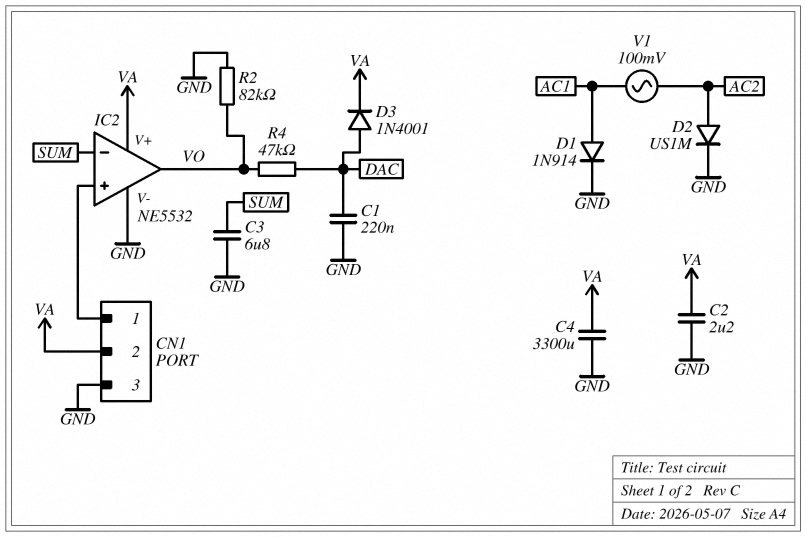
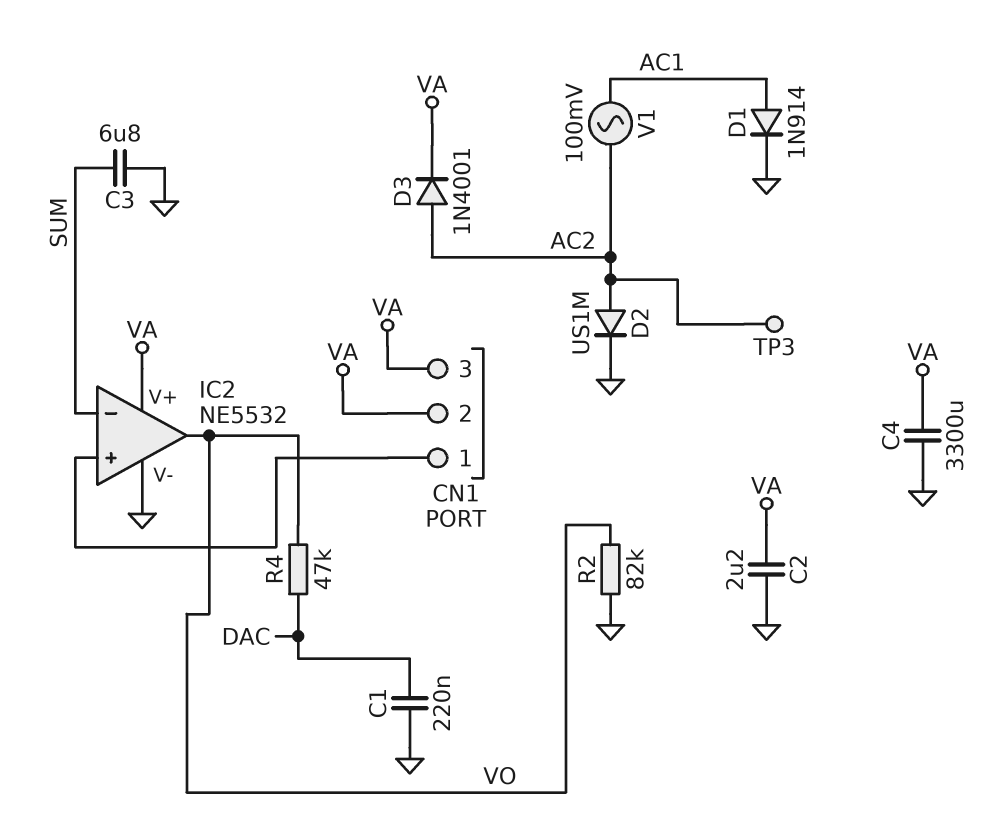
CN1 pin 3: GND -> VA
D3: diode 1N4001 (A DAC, K VA) -> diode 1N4001 (A AC2, K VA)
TP3: none -> test point (AC2)

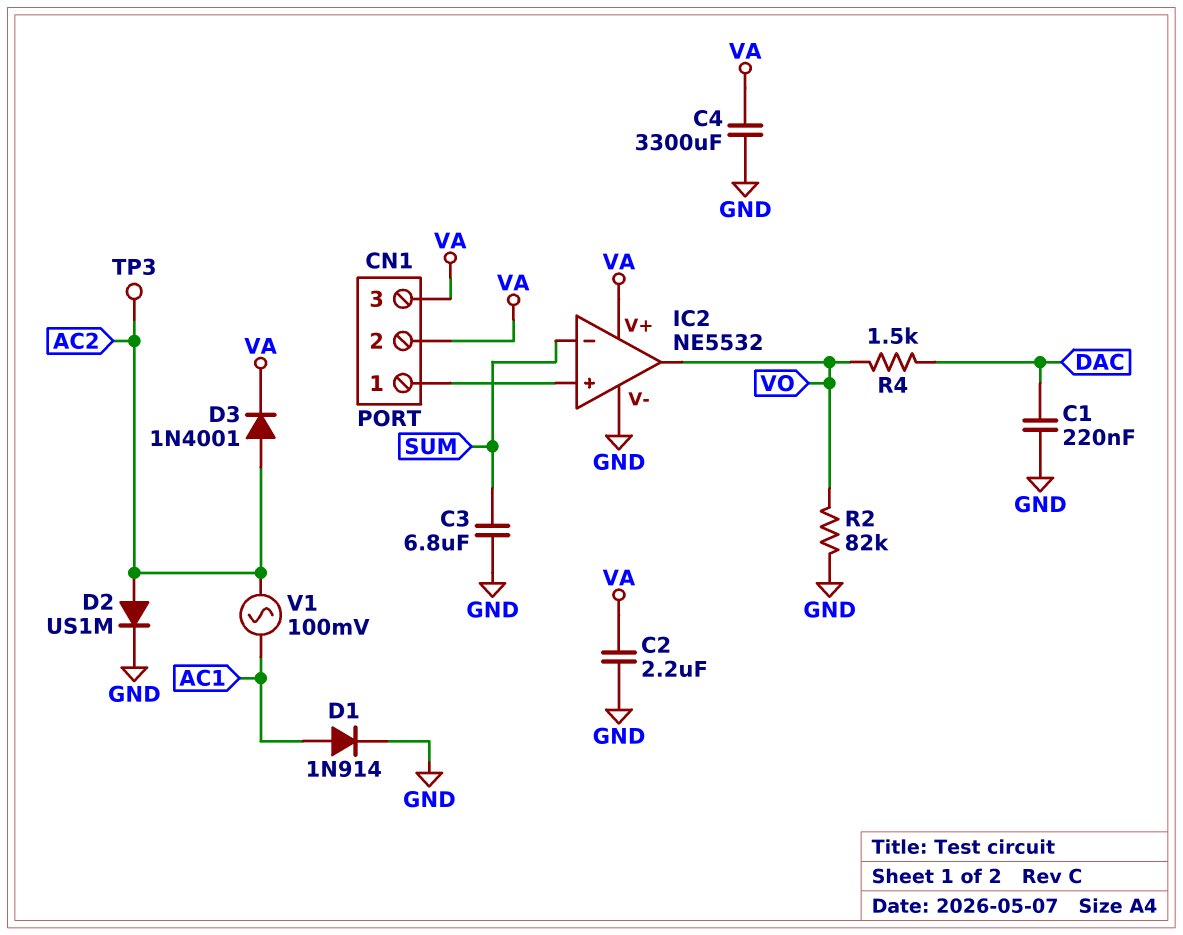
R4: 47k (DAC, VO) -> 1.5k (DAC, VO)

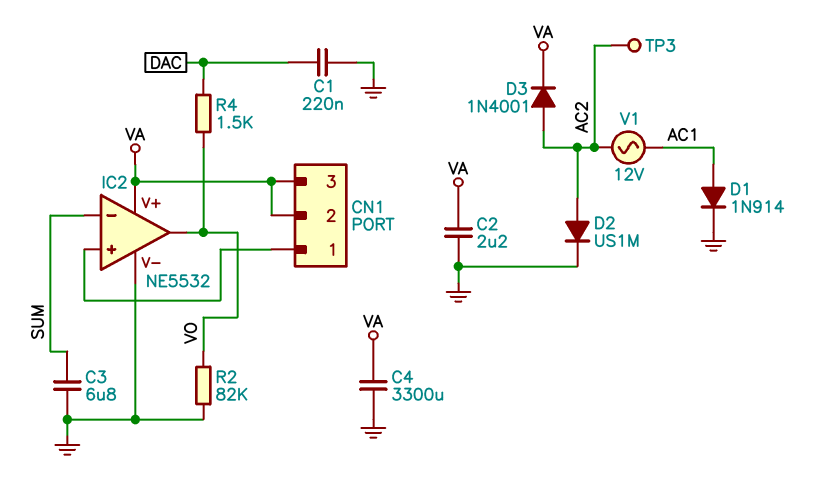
V1: AC 100mV (AC1, AC2) -> AC 12V (AC1, AC2)

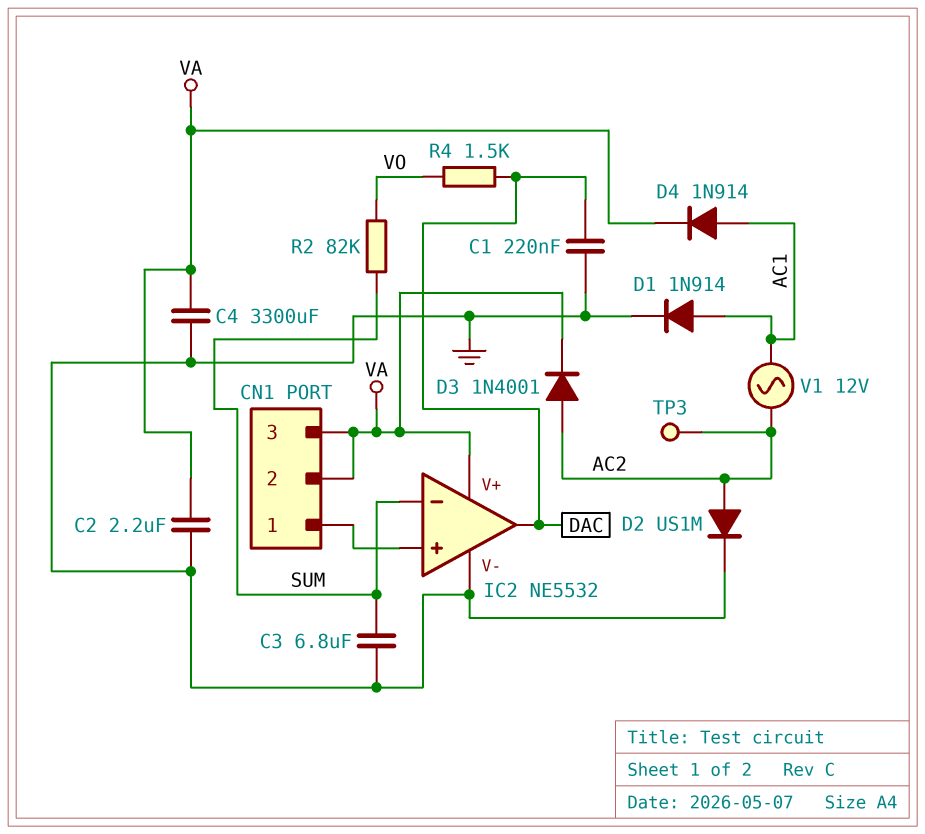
D4: none -> diode 1N914 (A AC1, K VA)
IC2 pin out: VO -> DAC
R2: 82k (GND, VO) -> 82k (SUM, VO)

